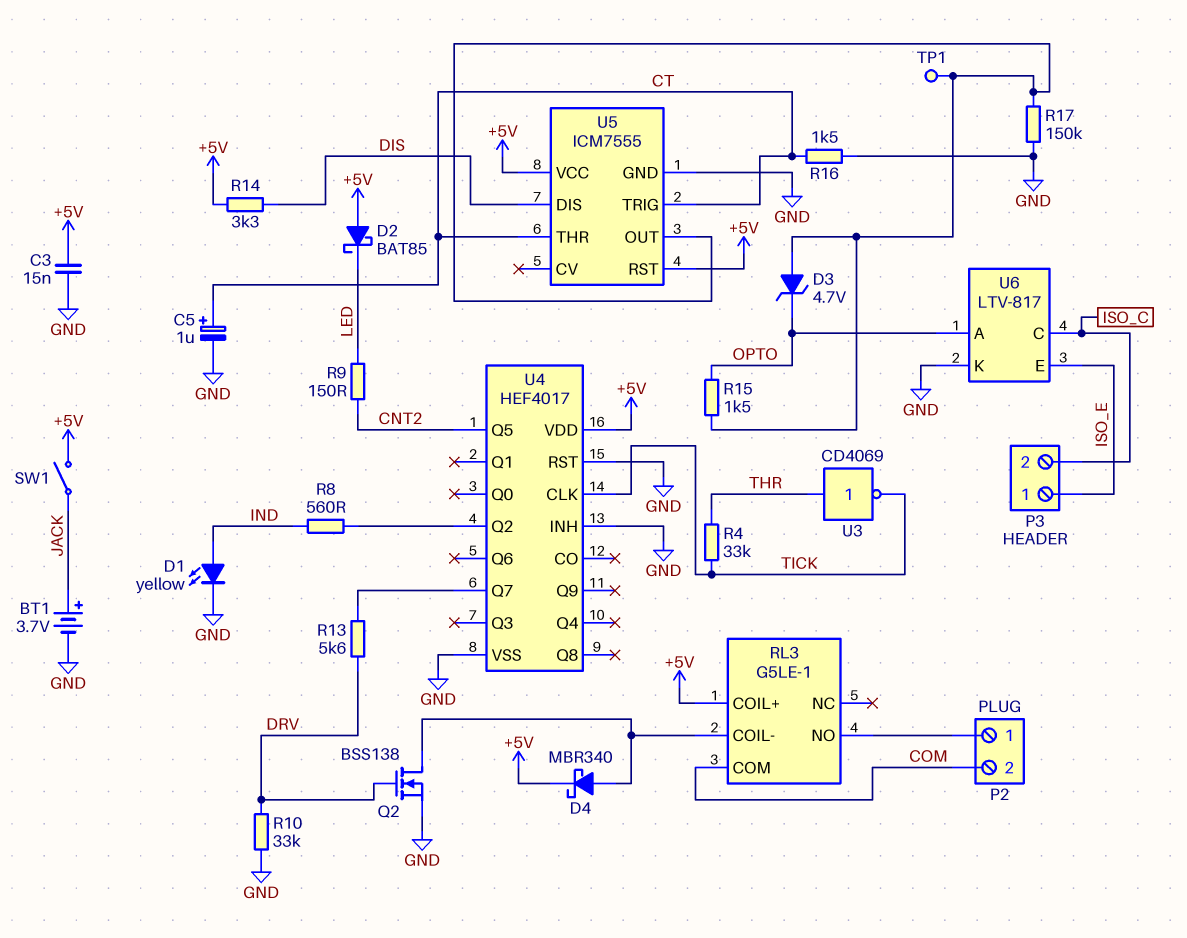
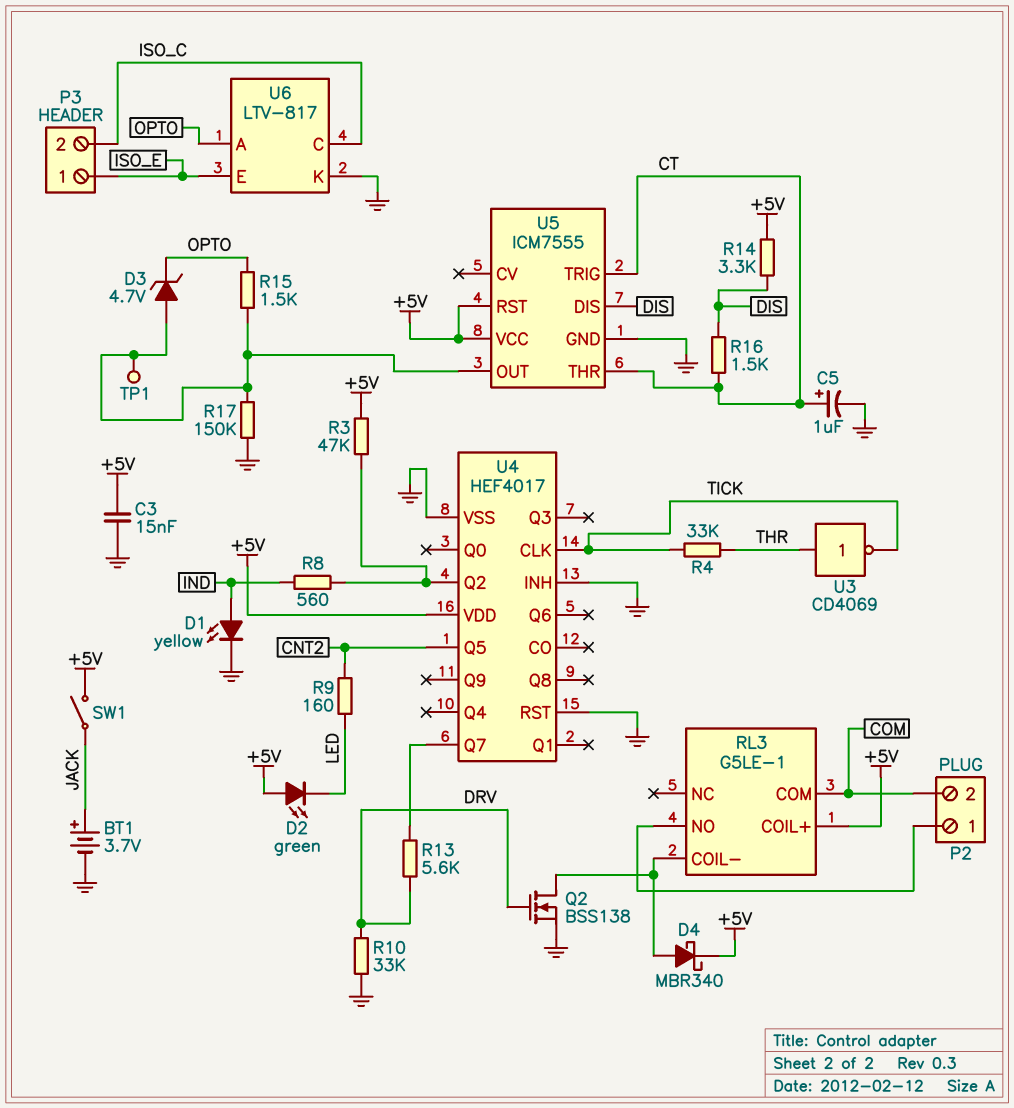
D2: schottky BAT85 (A +5V, K LED) -> LED green (A +5V, K LED)
R3: none -> 47k (+5V, U4/Q2)
R9: 150 (CNT2, LED) -> 160 (CNT2, LED)
R16: 1.5k (CT, GND) -> 1.5k (CT, DIS)

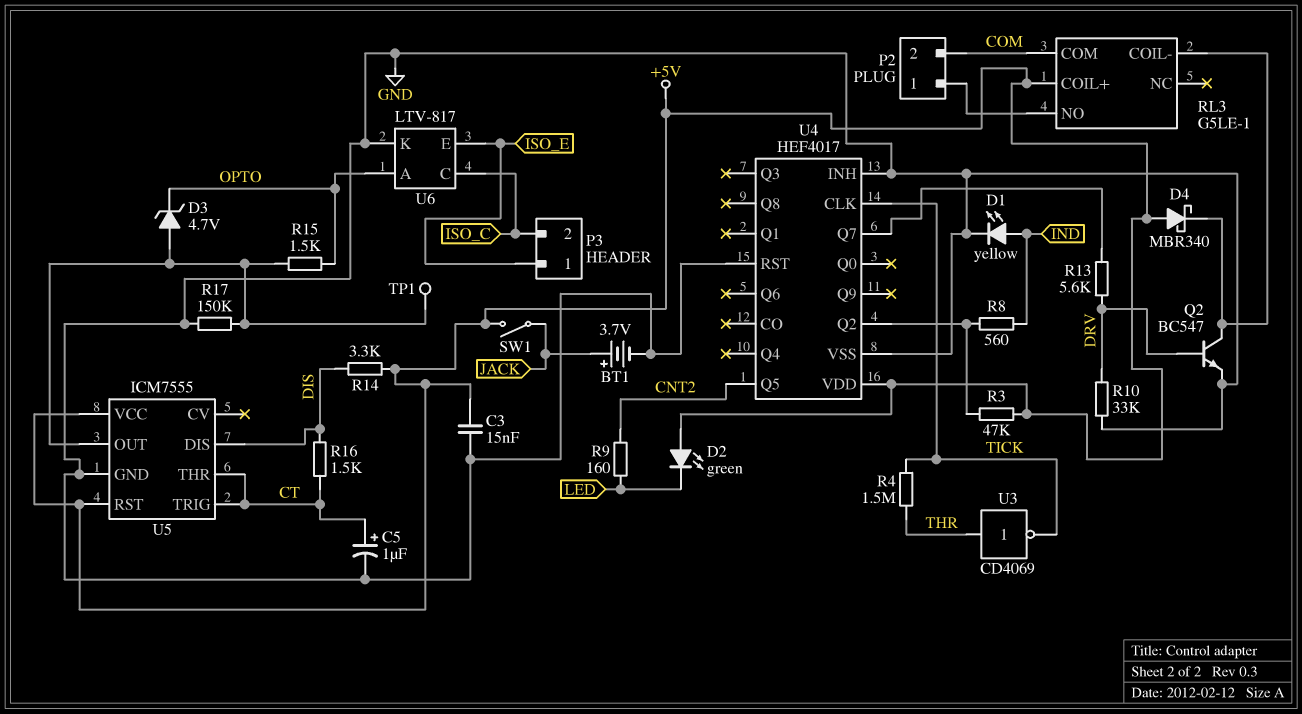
D4: schottky MBR340 (A RL3/COIL-, K +5V) -> schottky MBR340 (A +5V, K RL3/COIL-)
Q2: NMOS BSS138 (G DRV, D RL3/COIL-, S GND) -> NPN BC547 (B DRV, C RL3/COIL-, E GND)
R4: 33k (THR, TICK) -> 1.5M (THR, TICK)

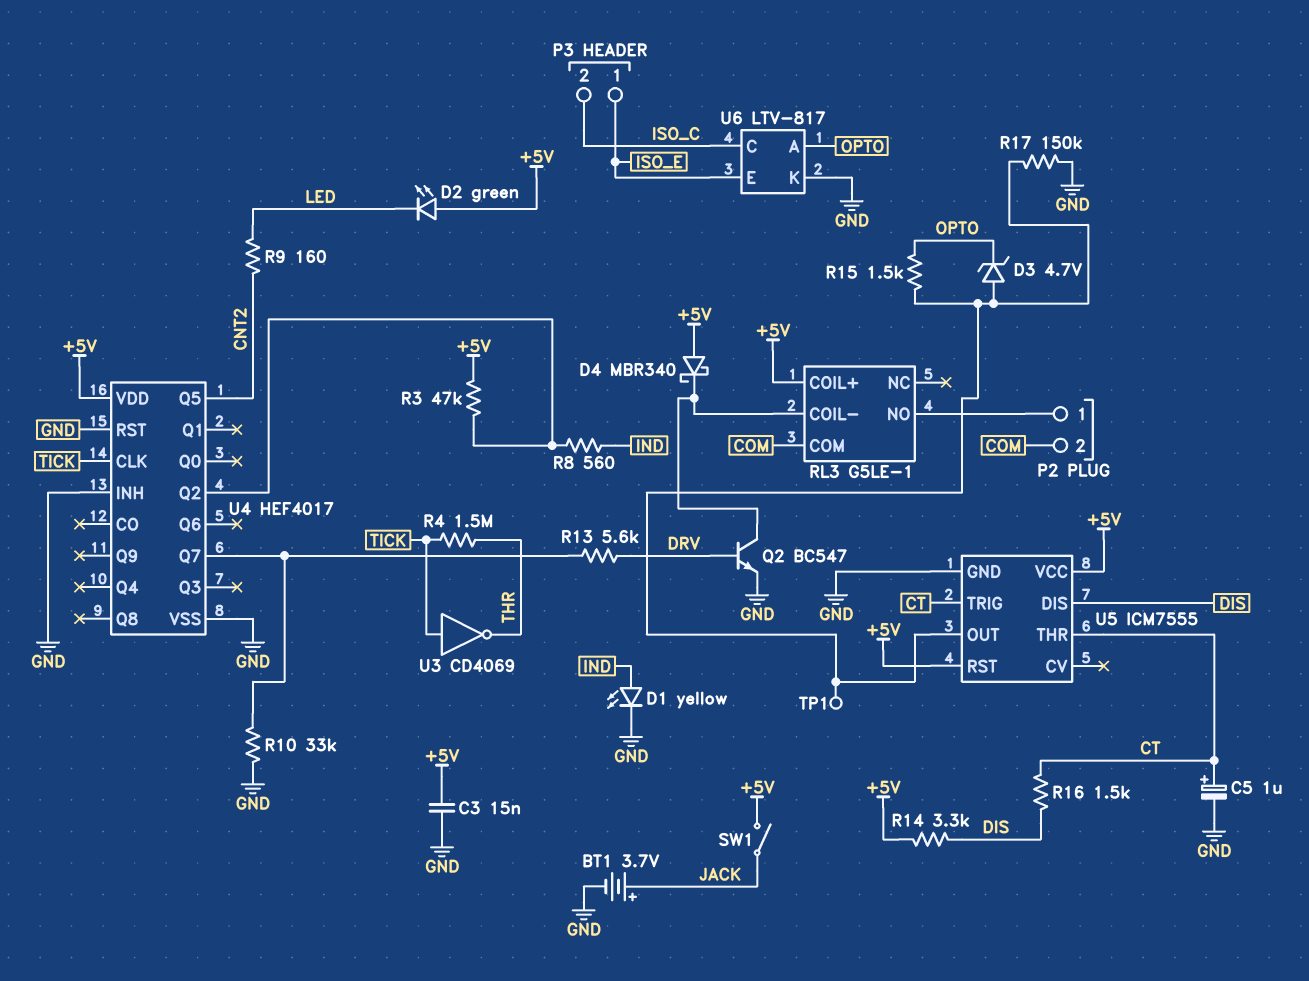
R10: 33k (DRV, GND) -> 33k (GND, U4/Q7)
U3: NOT CD4069 (in THR, out TICK) -> NOT CD4069 (in TICK, out THR)

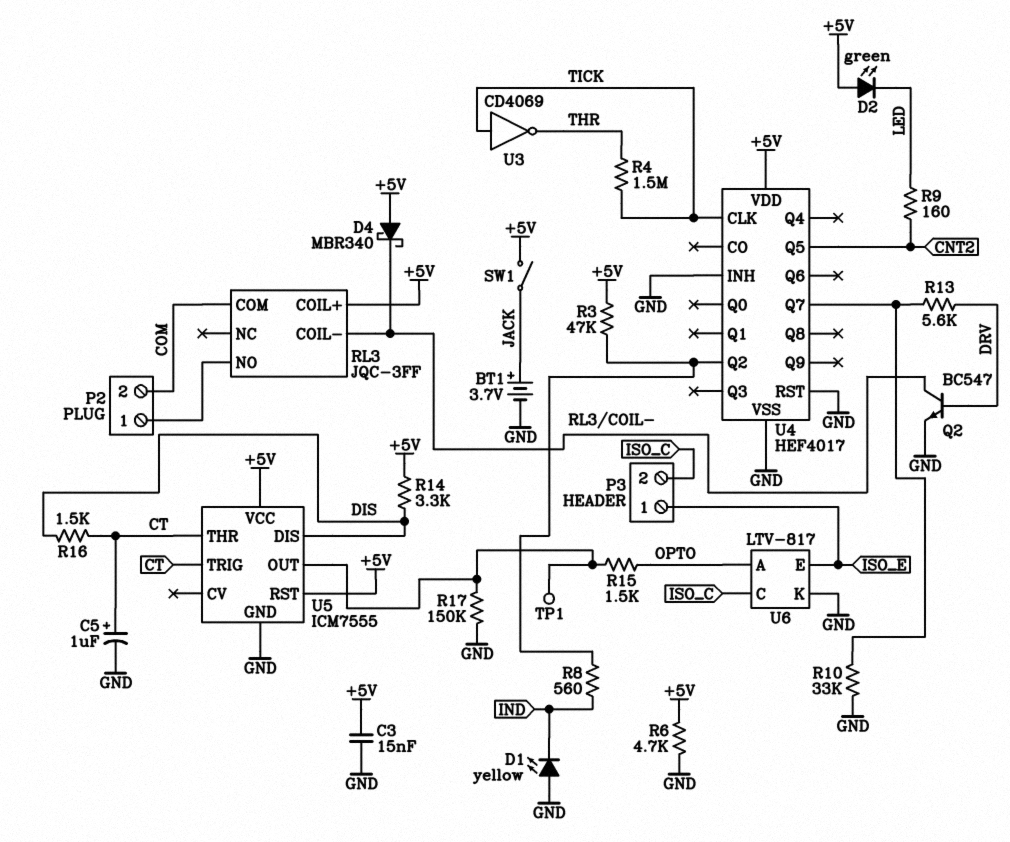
D1: LED yellow (A IND, K GND) -> LED yellow (A GND, K IND)
D3: zener 4.7V (A U5/OUT, K OPTO) -> none
R6: none -> 4.7k (+5V, GND)
RL3: G5LE-1 -> JQC-3FF

